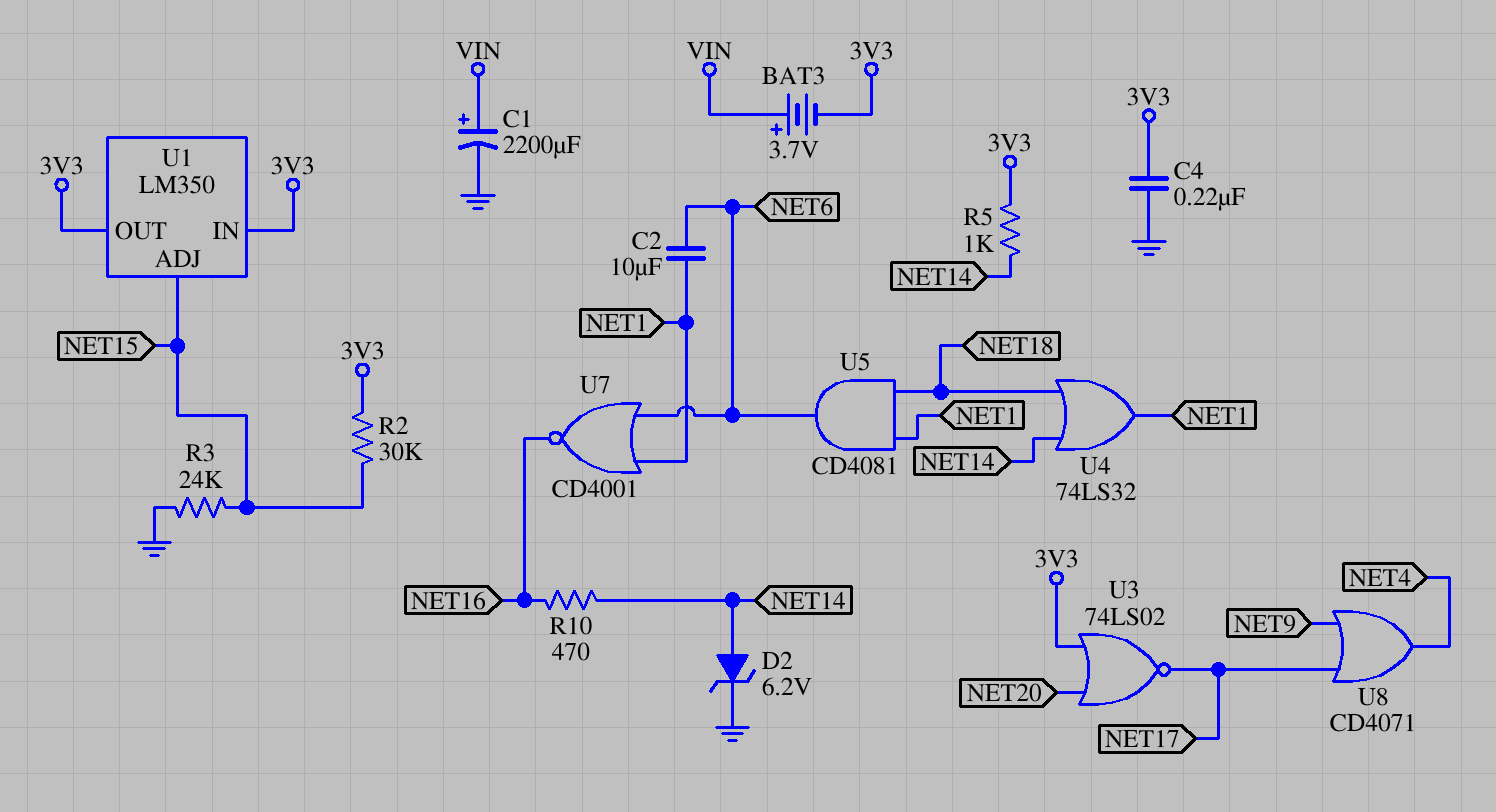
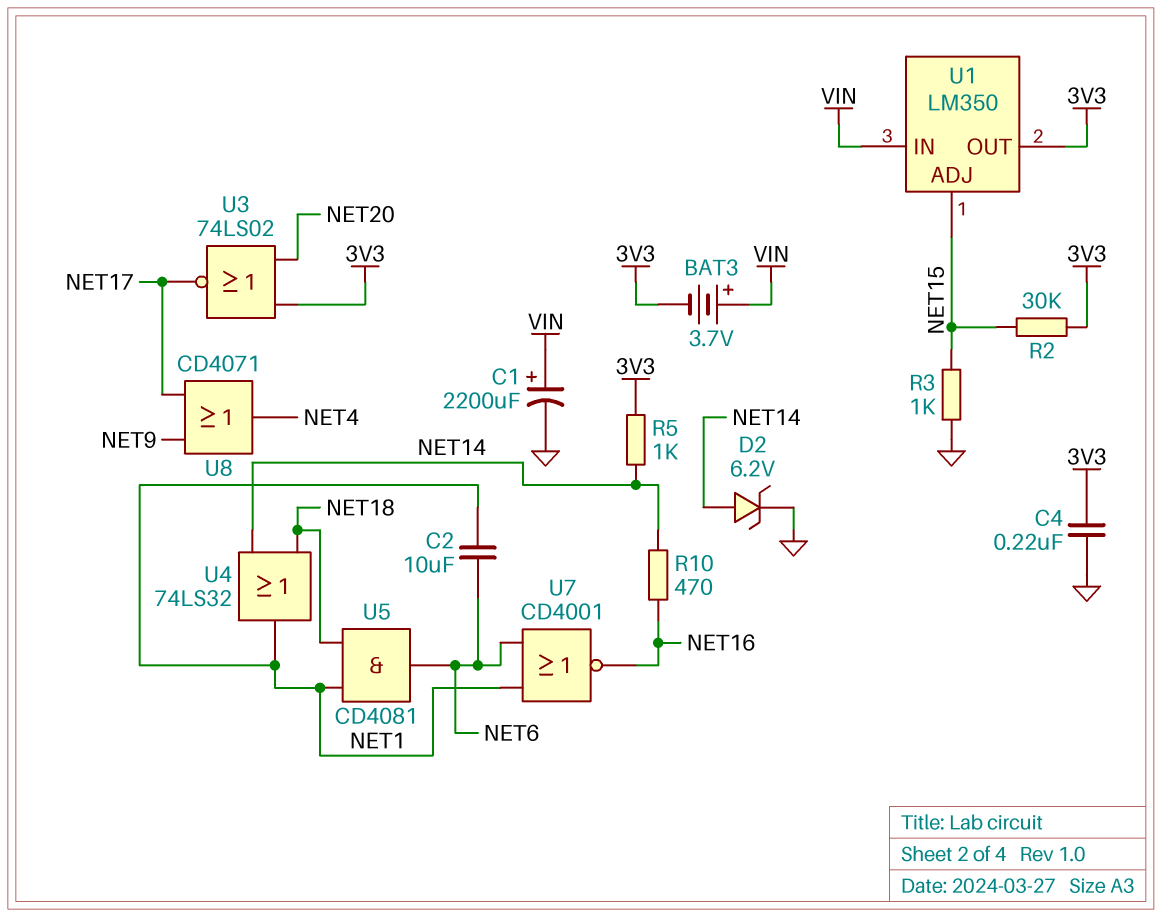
R3: 24k (GND, NET15) -> 1k (GND, NET15)
U1 pin IN: 3V3 -> VIN

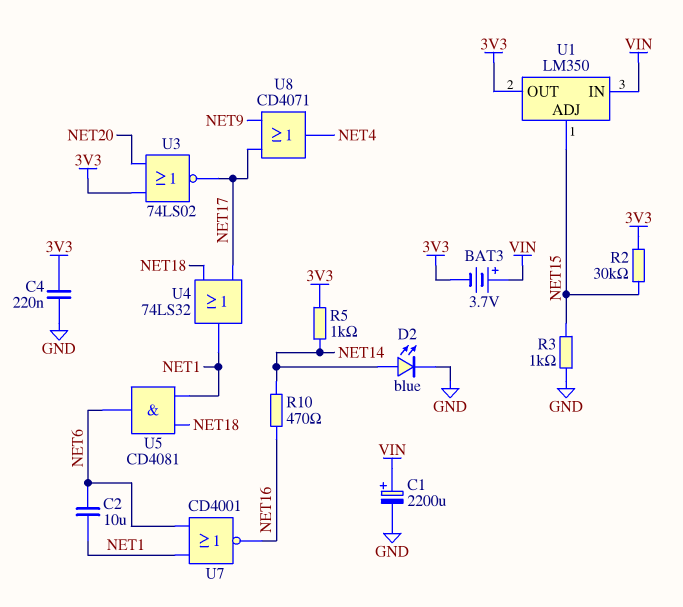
D2: zener 6.2V (A NET14, K GND) -> LED blue (A NET14, K GND)
U4: OR 74LS32 (in NET14, in NET18, out NET1) -> OR 74LS32 (in NET17, in NET18, out NET1)

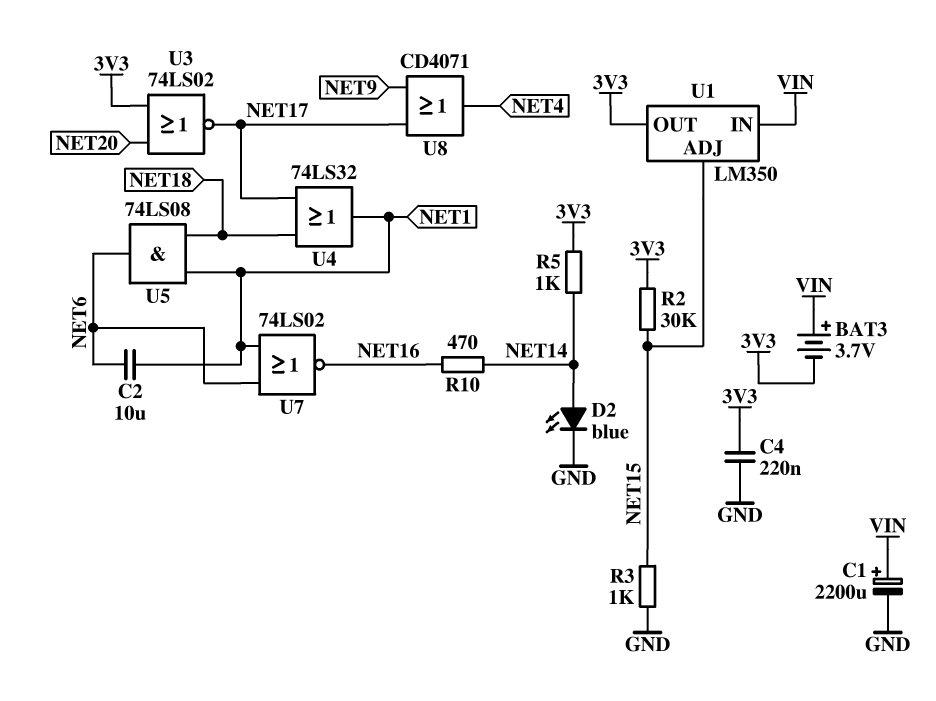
U5: AND CD4081 (in NET1, in NET18, out NET6) -> AND 74LS08 (in NET1, in NET18, out NET6)
U7: NOR CD4001 (in NET1, in NET6, out NET16) -> NOR 74LS02 (in NET1, in NET6, out NET16)

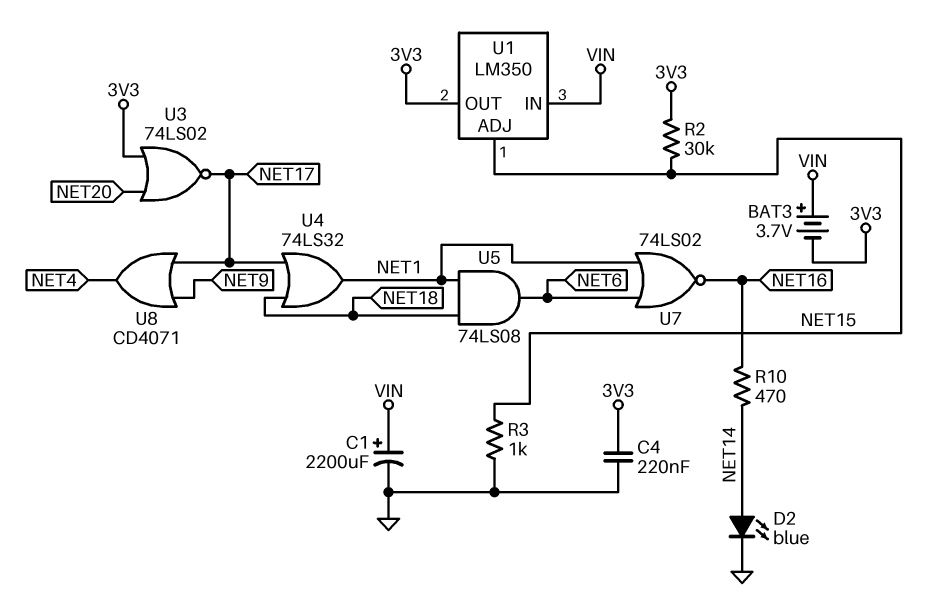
C2: 10uF (NET1, NET6) -> none
R5: 1k (3V3, NET14) -> none

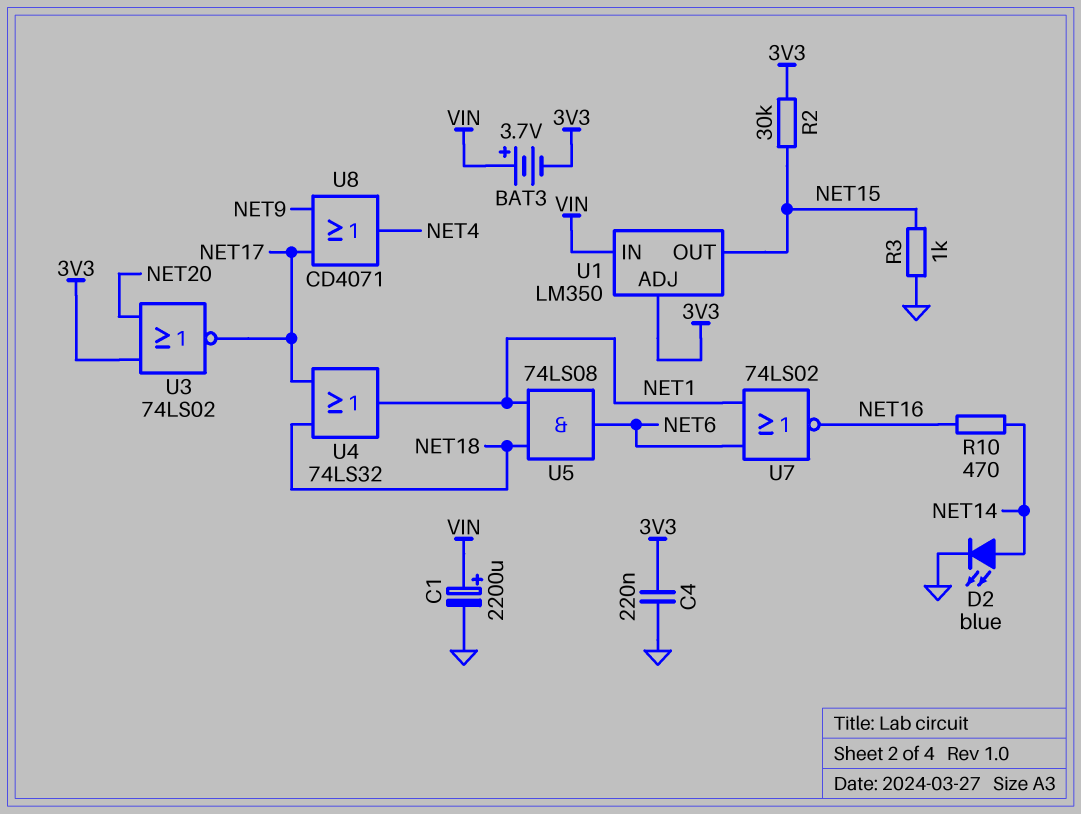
U1 pin ADJ: NET15 -> 3V3
U1 pin OUT: 3V3 -> NET15

